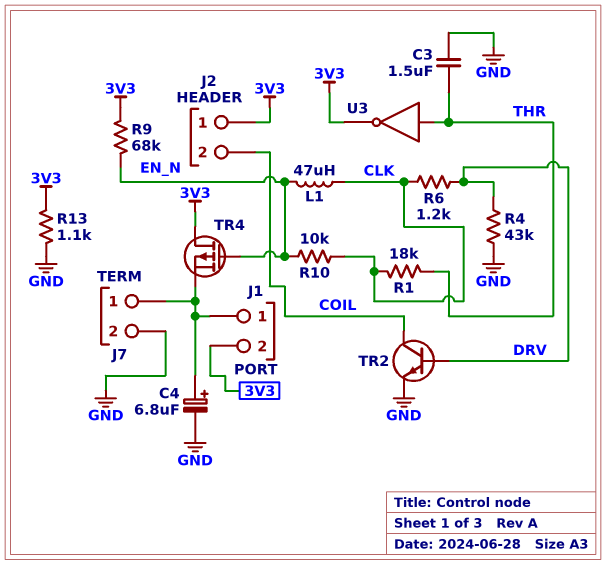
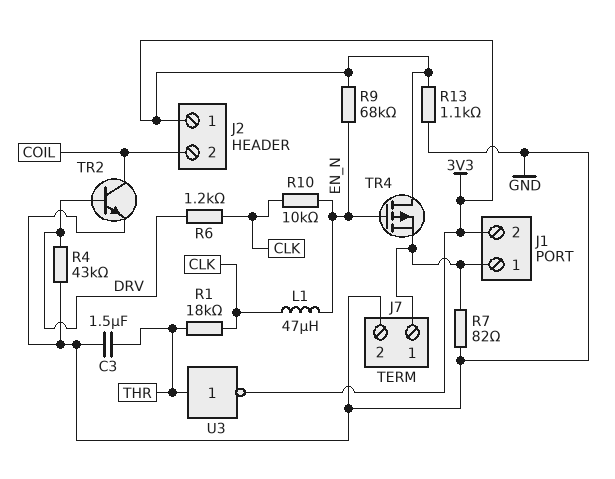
C4: 6.8uF (plus J1/1, minus GND) -> none
R7: none -> 82 (GND, J1/1)

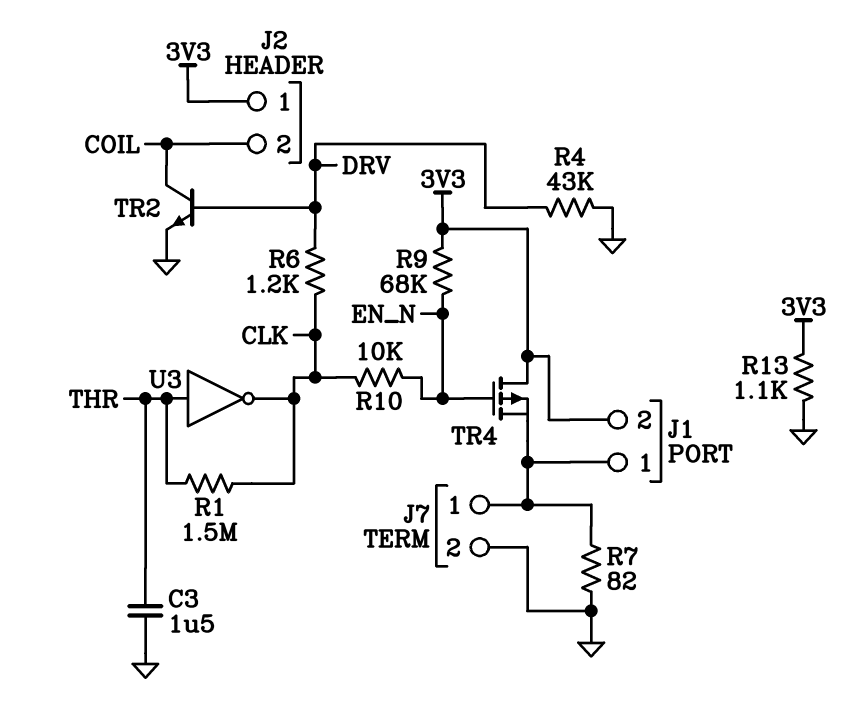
L1: 47uH (CLK, EN_N) -> none
R1: 18k (CLK, THR) -> 1.5M (CLK, THR)
U3: NOT (in THR, out 3V3) -> NOT (in THR, out CLK)

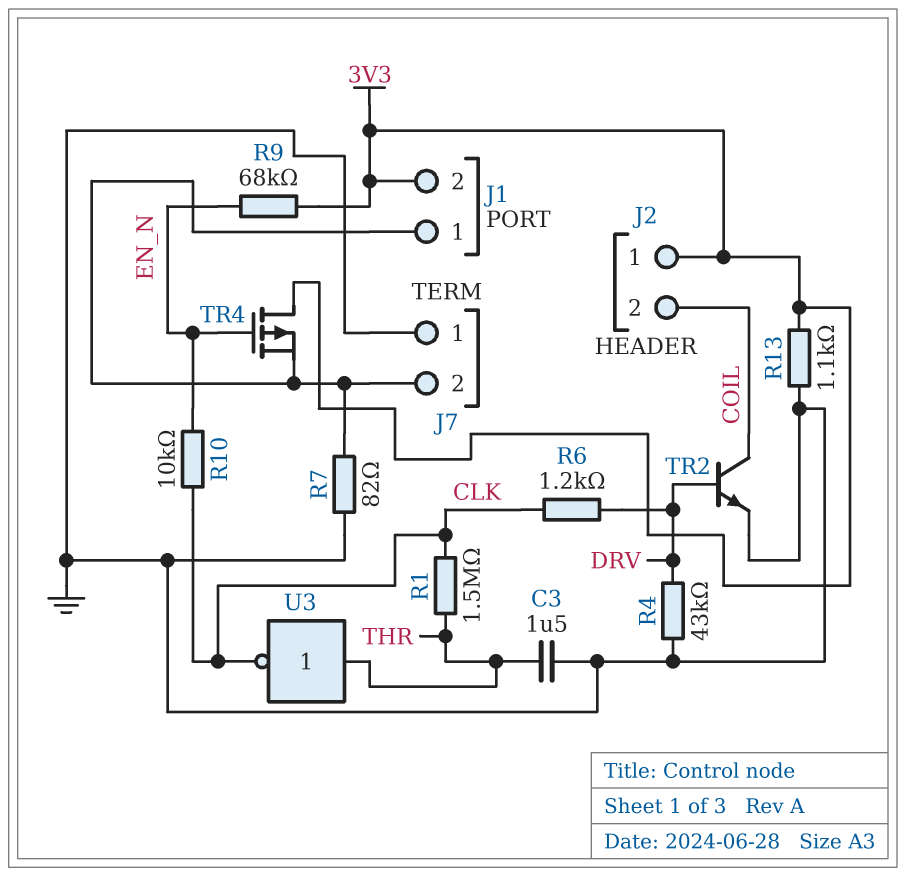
J7 pin 1: J1/1 -> GND
J7 pin 2: GND -> J1/1

